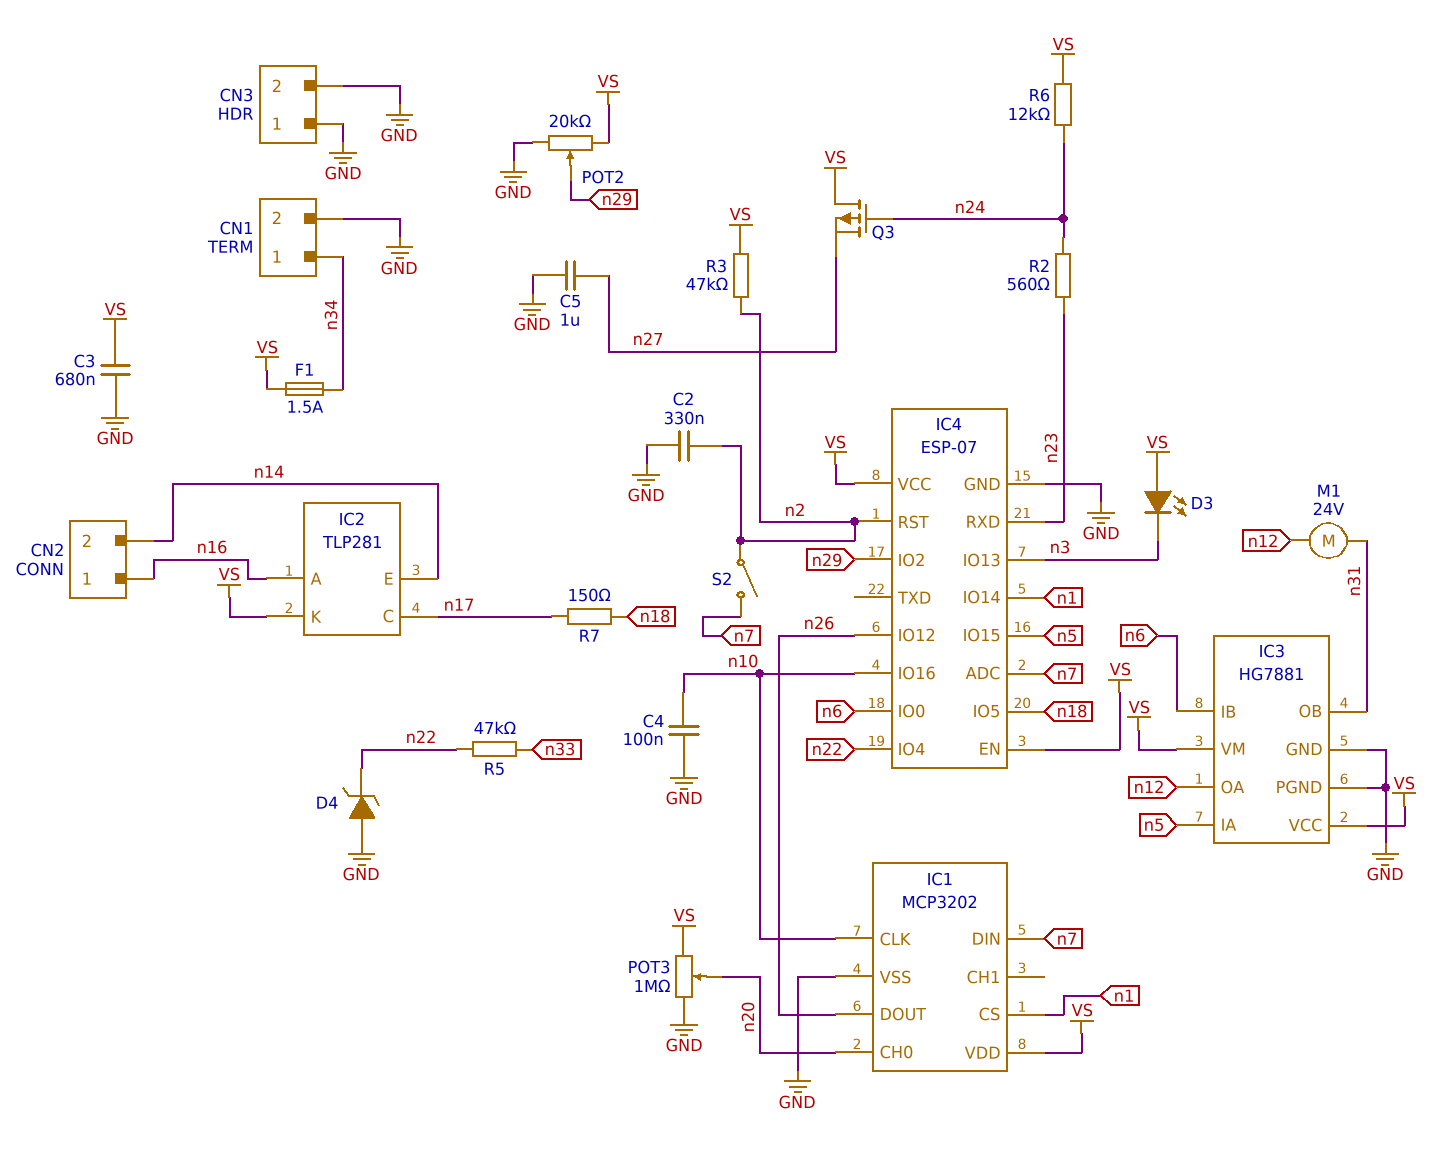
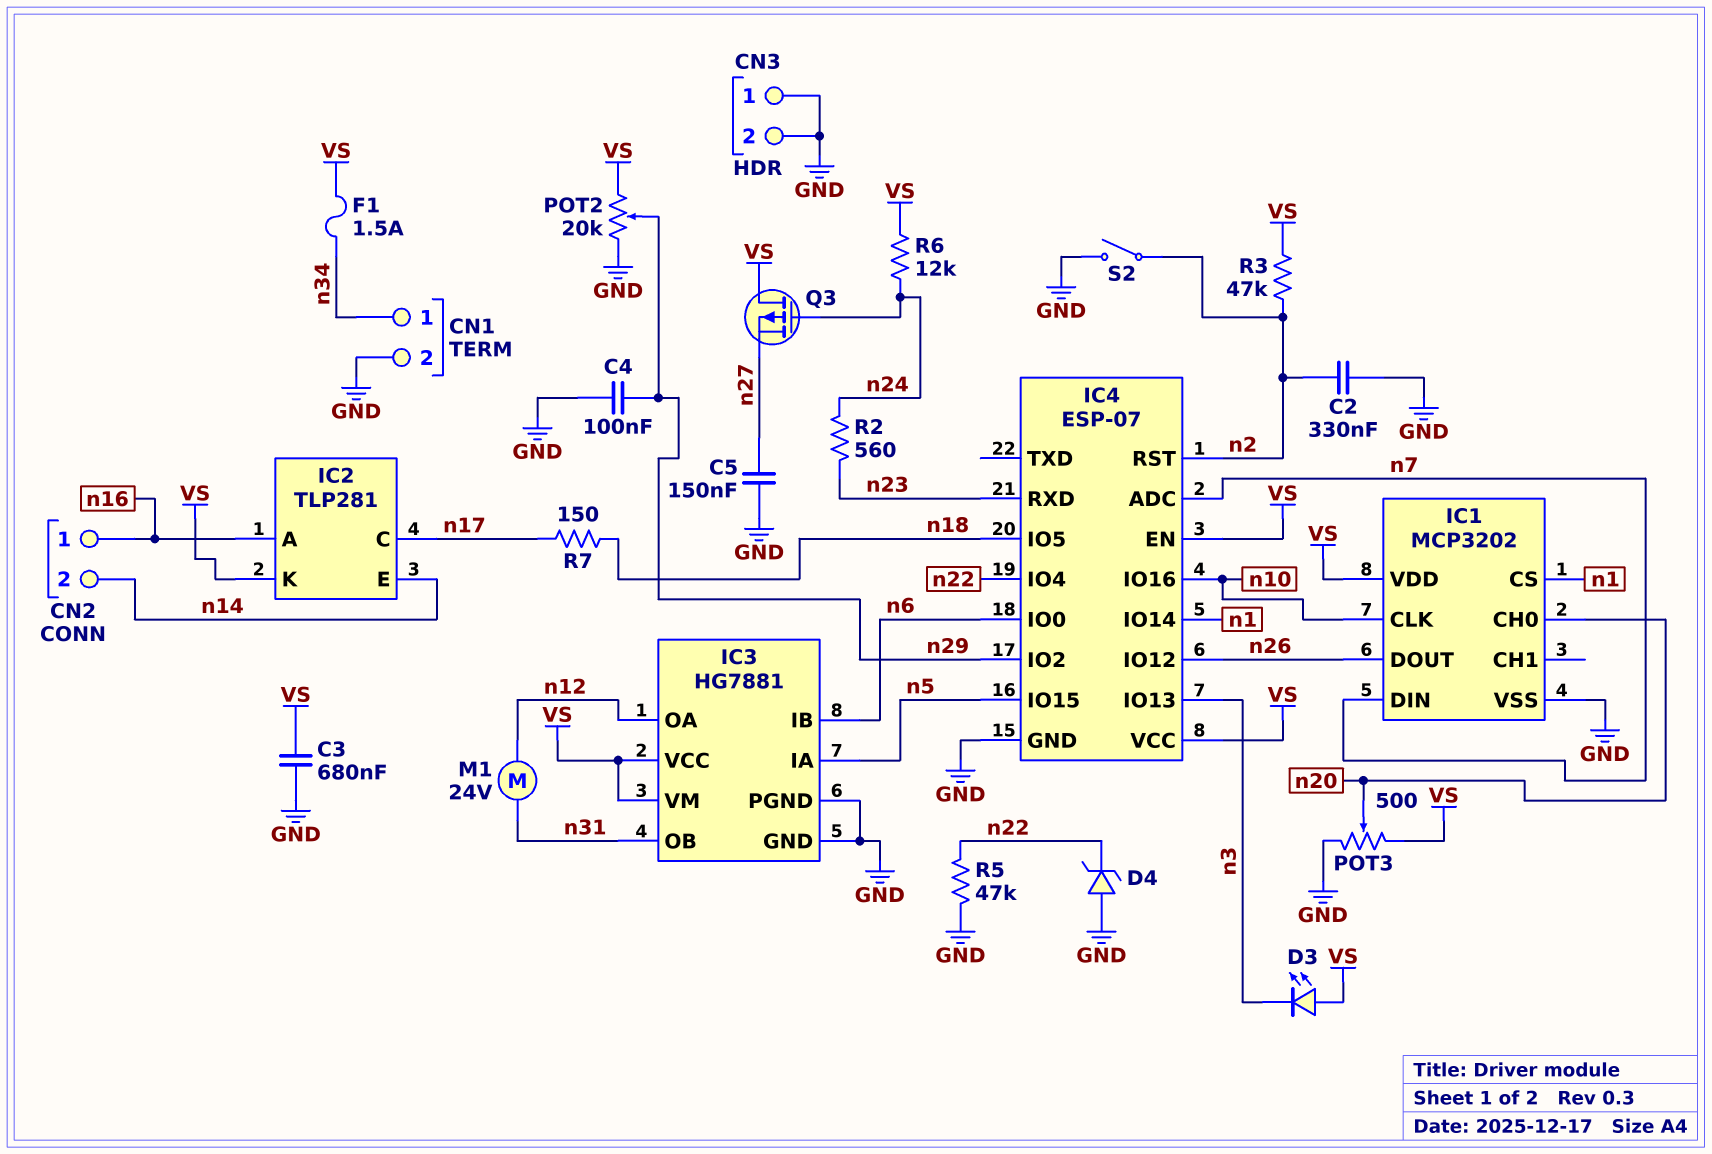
C4: 100nF (GND, n10) -> 100nF (GND, n29)
C5: 1uF (GND, n27) -> 150nF (GND, n27)
POT3: 1M (GND, VS, wiper n20) -> 500 (GND, VS, wiper n20)
R5: 47k (n22, n33) -> 47k (GND, n22)
S2: switch (n2, n7) -> switch (GND, n2)

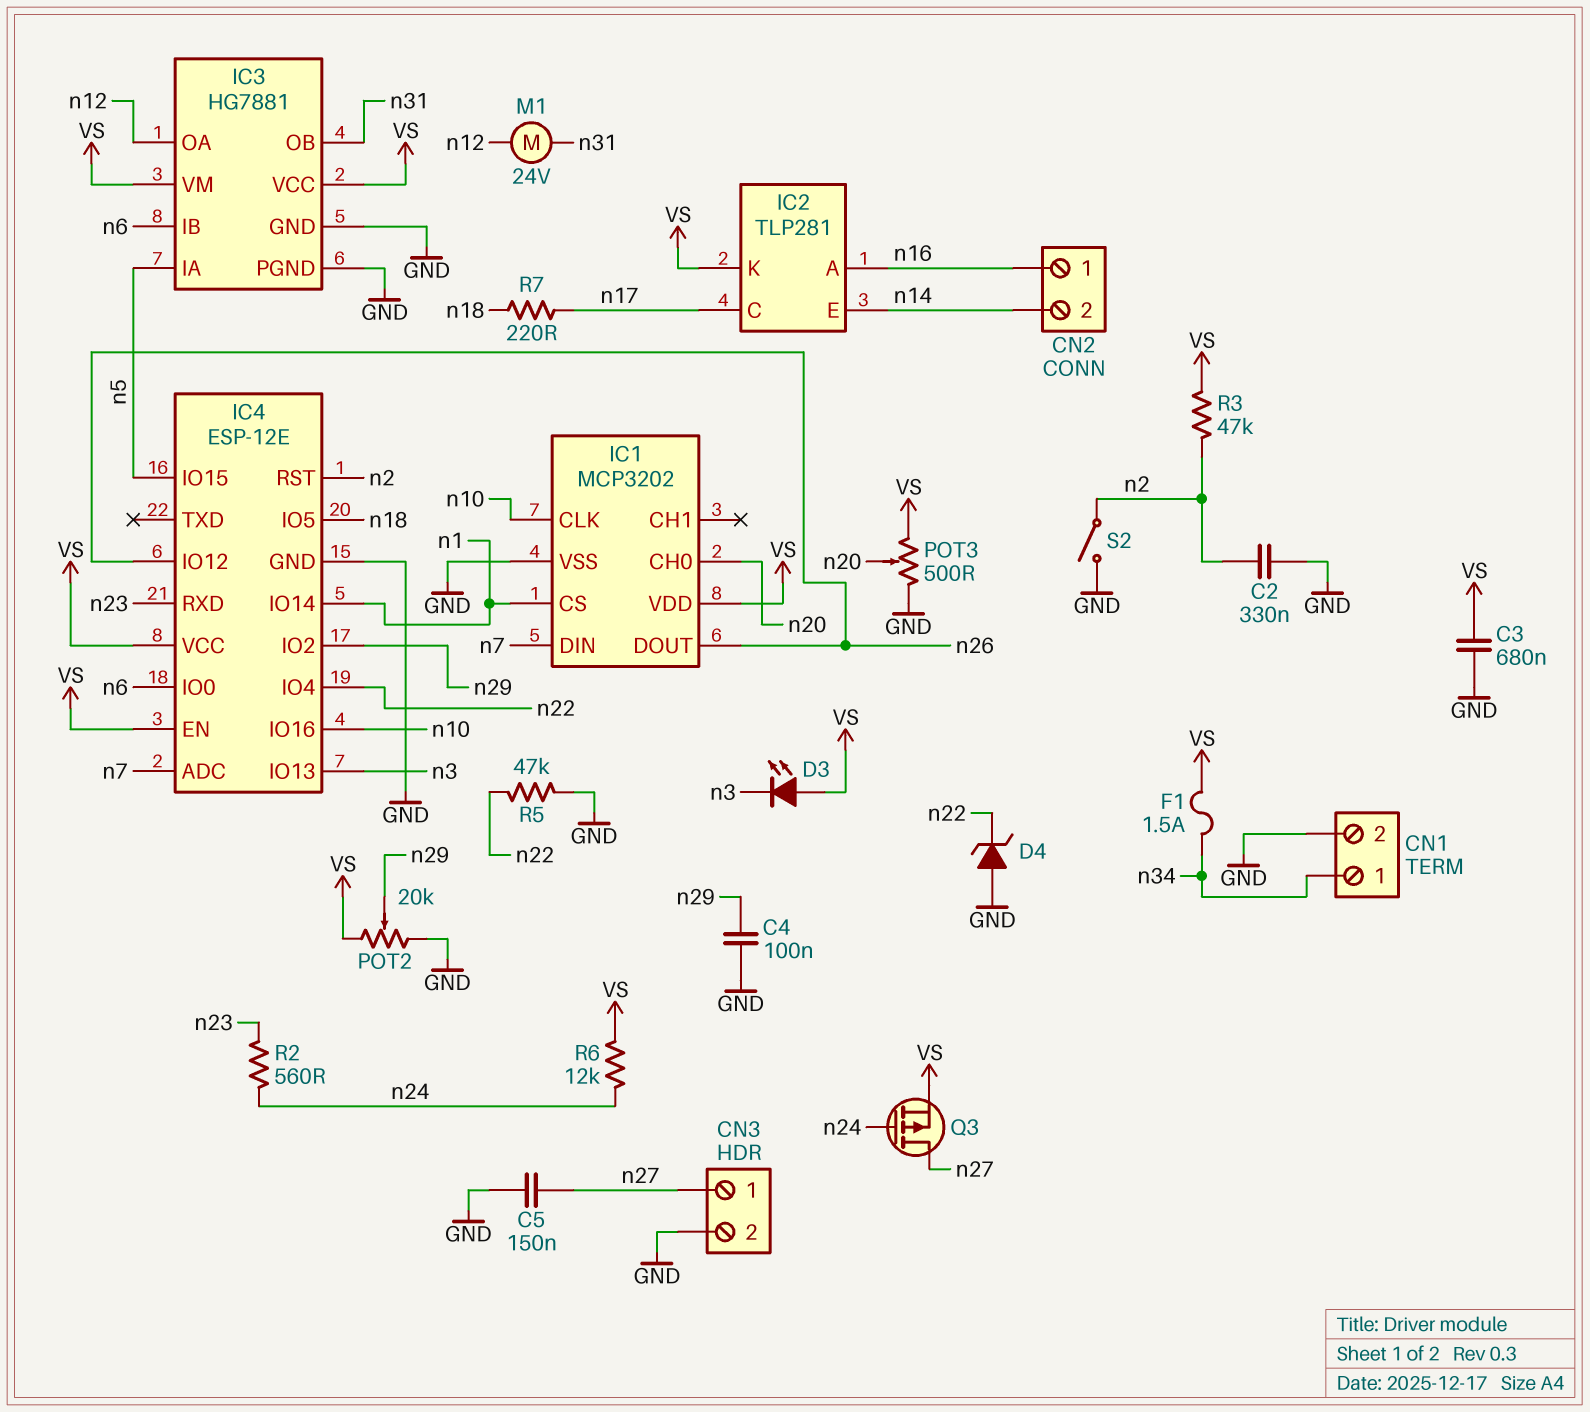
CN3 pin 1: GND -> n27
IC4: ESP-07 -> ESP-12E
Q3: PMOS (G n24, D VS, S n27) -> PMOS (G n24, D n27, S VS)
R7: 150 (n17, n18) -> 220 (n17, n18)

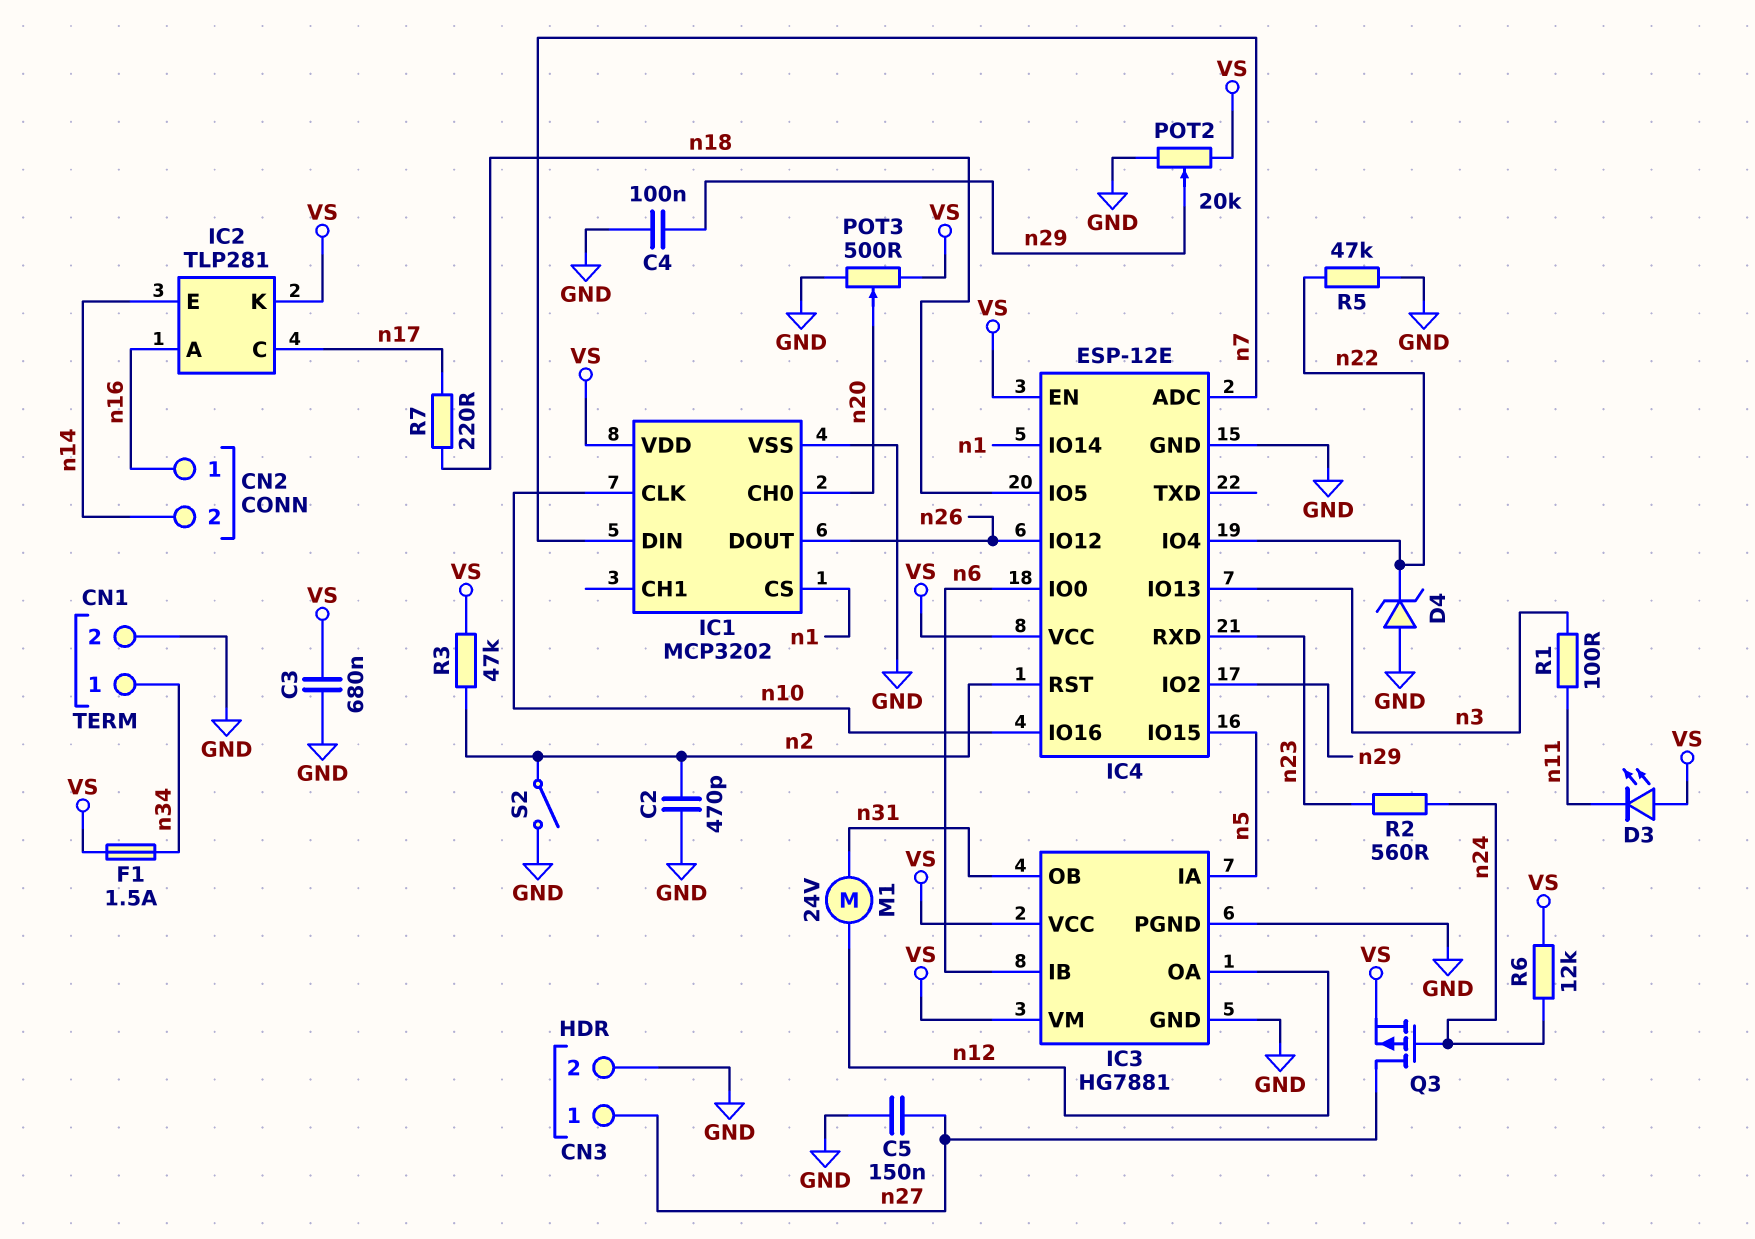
C2: 330nF (GND, n2) -> 470pF (GND, n2)
D3: LED (A VS, K n3) -> LED (A VS, K n11)
R1: none -> 100 (n3, n11)

